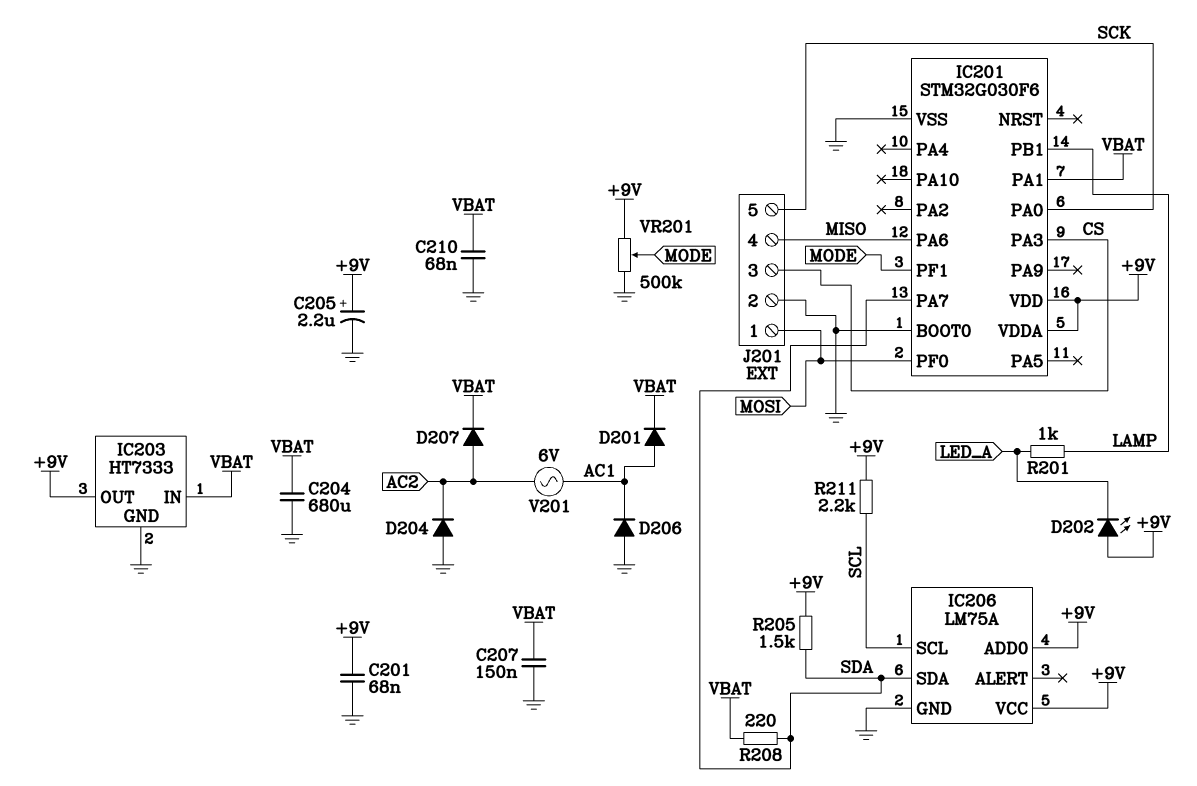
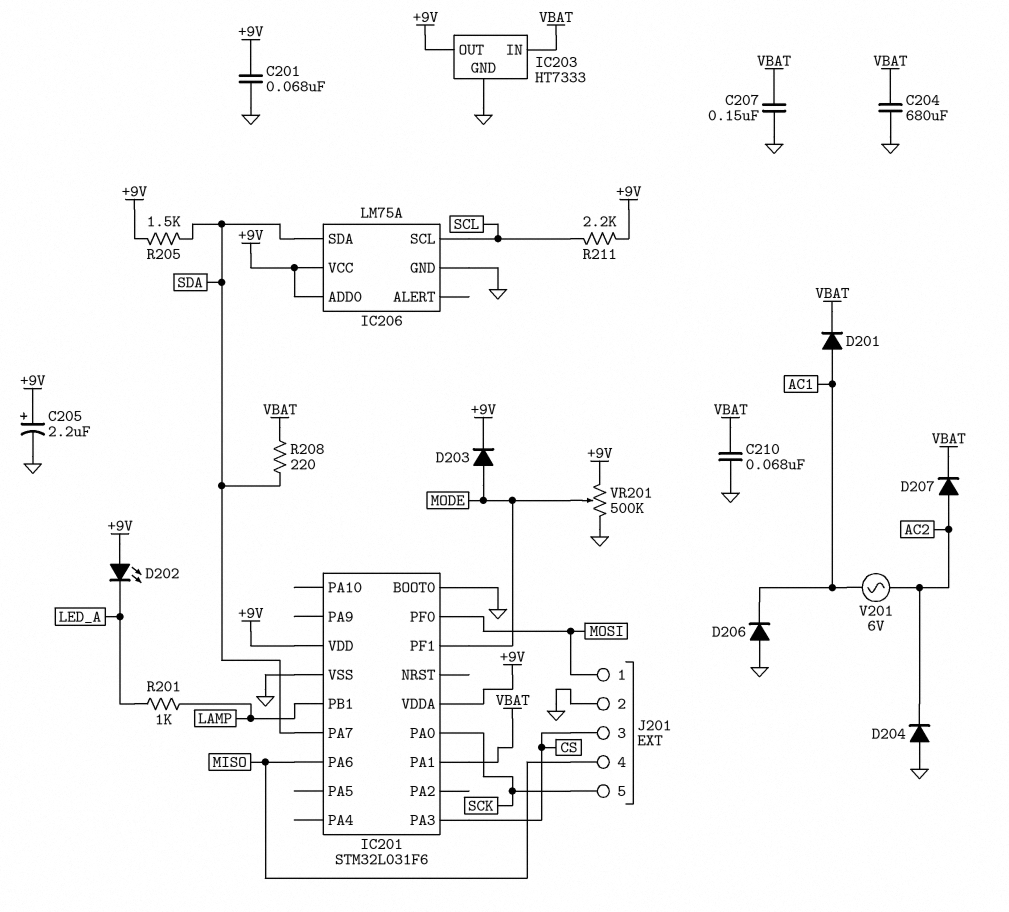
D203: none -> diode (A MODE, K +9V)
IC201: STM32G030F6 -> STM32L031F6

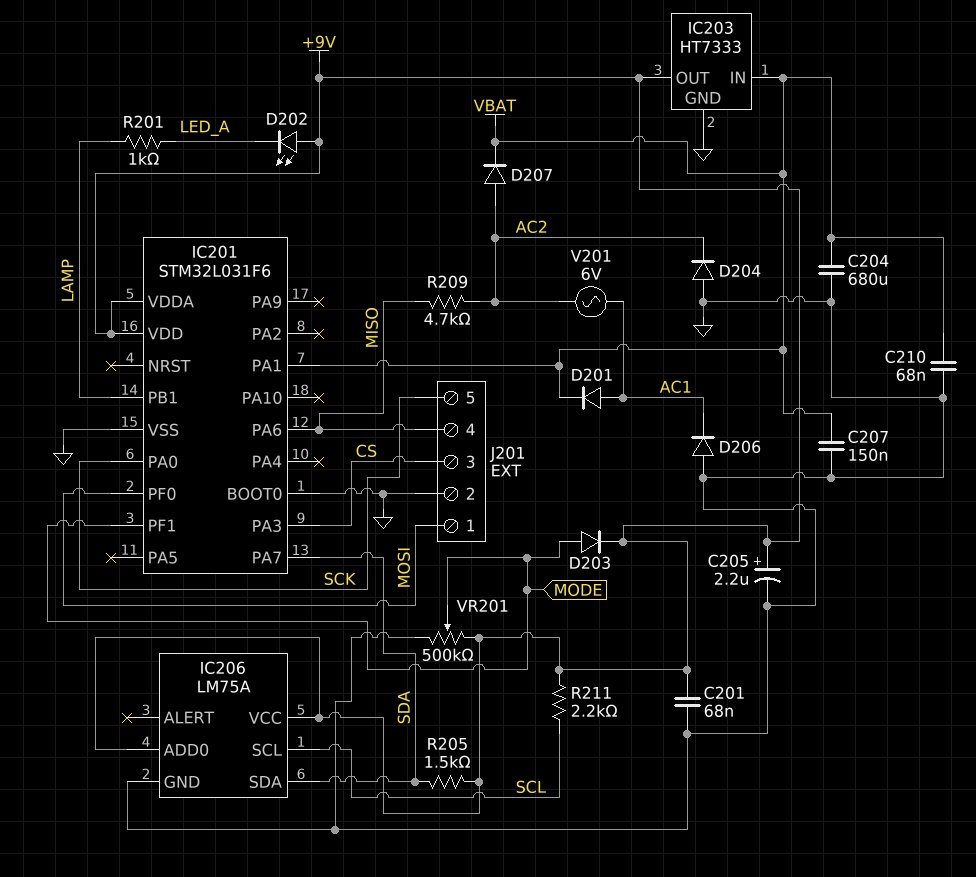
R208: 220 (SDA, VBAT) -> none
R209: none -> 4.7k (AC2, MISO)

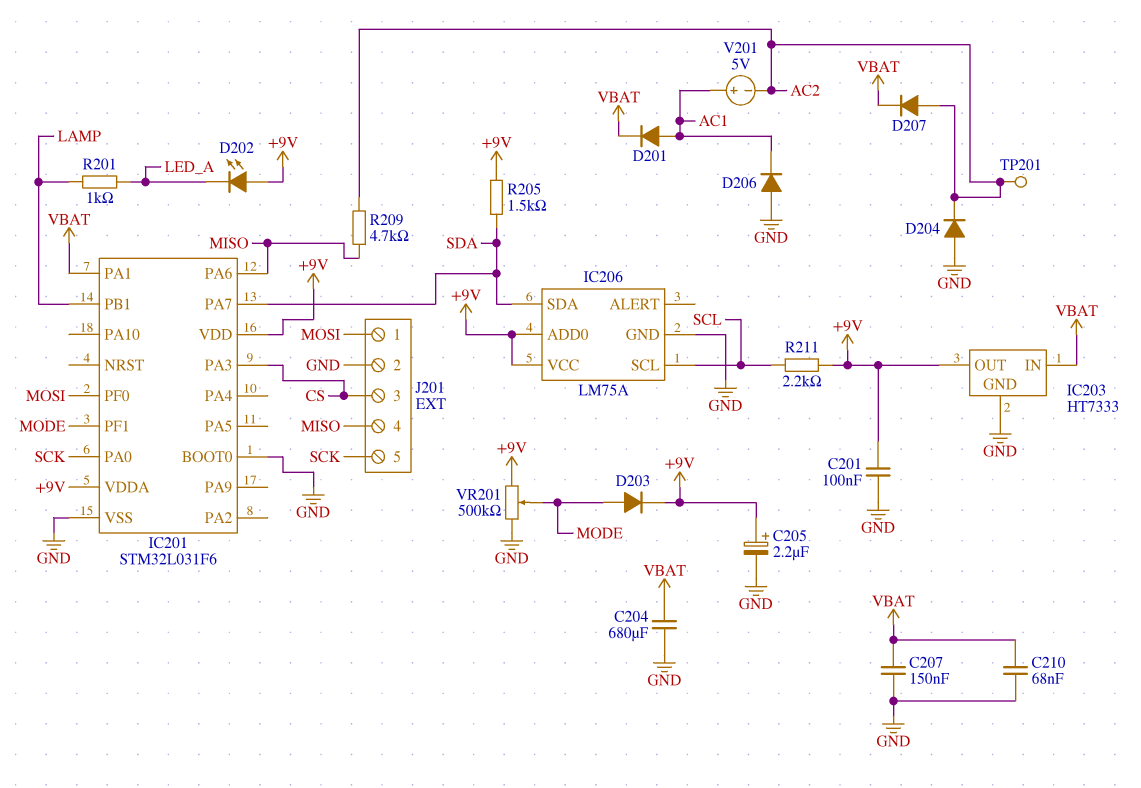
C201: 68nF (+9V, GND) -> 100nF (+9V, GND)
TP201: none -> test point (AC2)
V201: AC 6V (AC1, AC2) -> 5V (plus AC1, minus AC2)

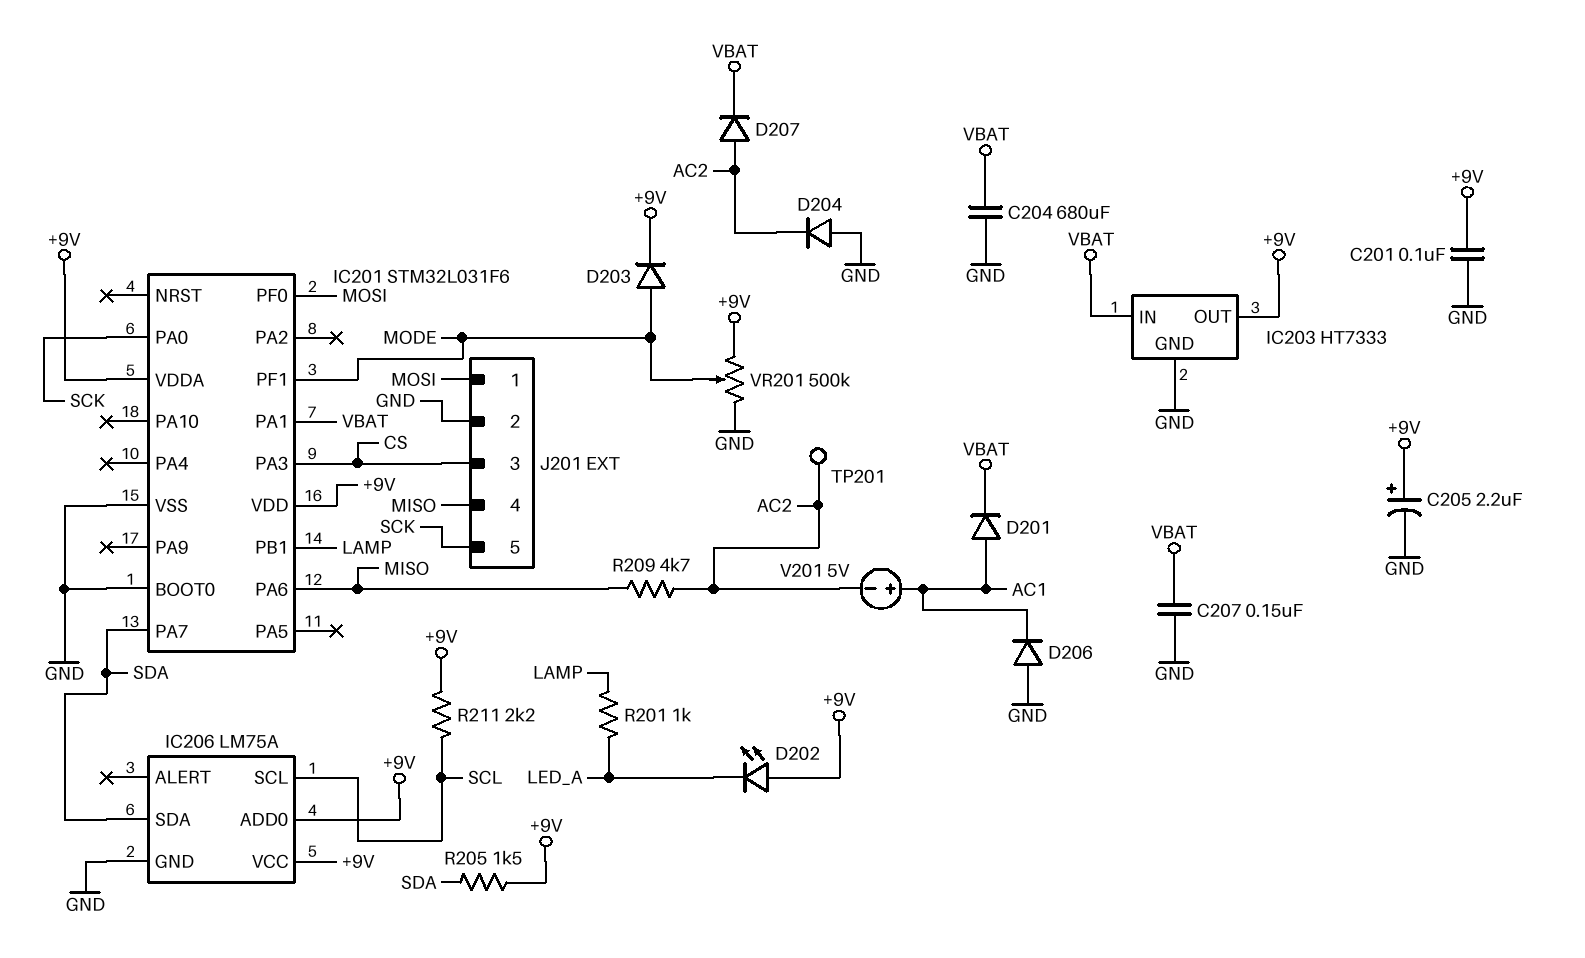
C210: 68nF (GND, VBAT) -> none

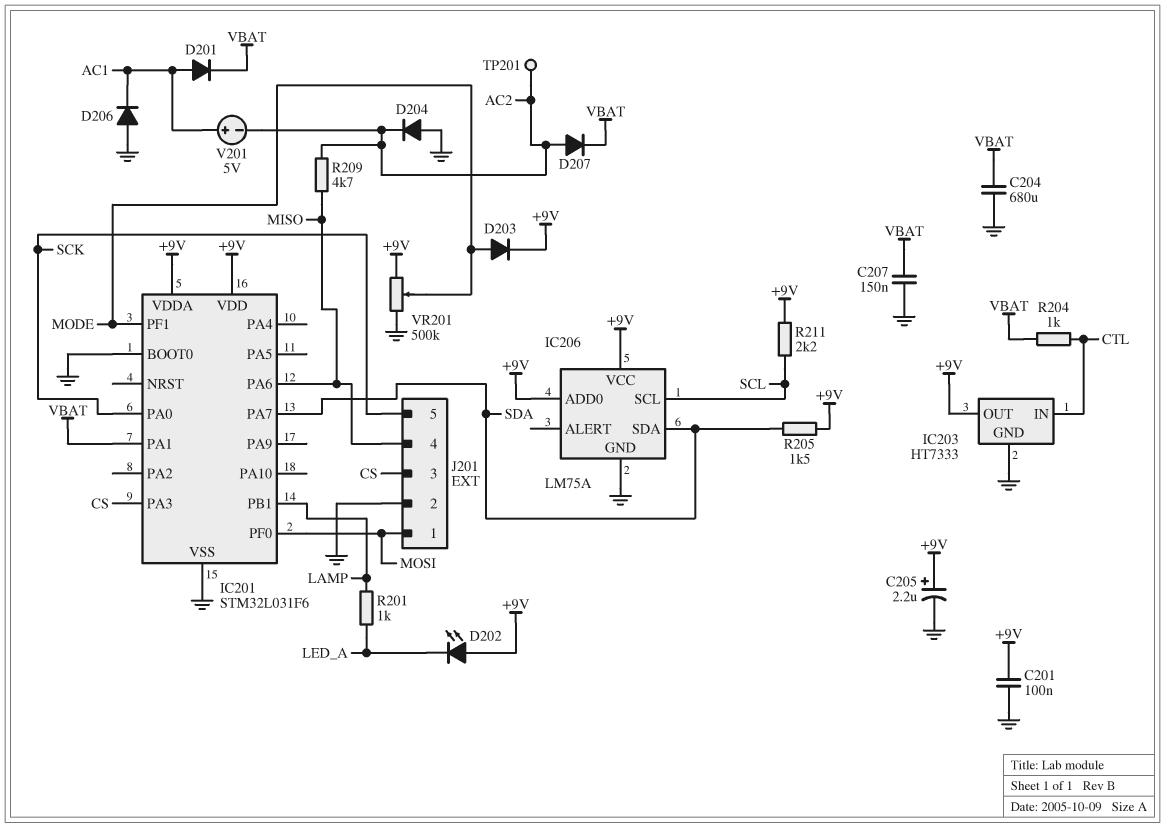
IC203 pin IN: VBAT -> CTL
R204: none -> 1k (CTL, VBAT)

